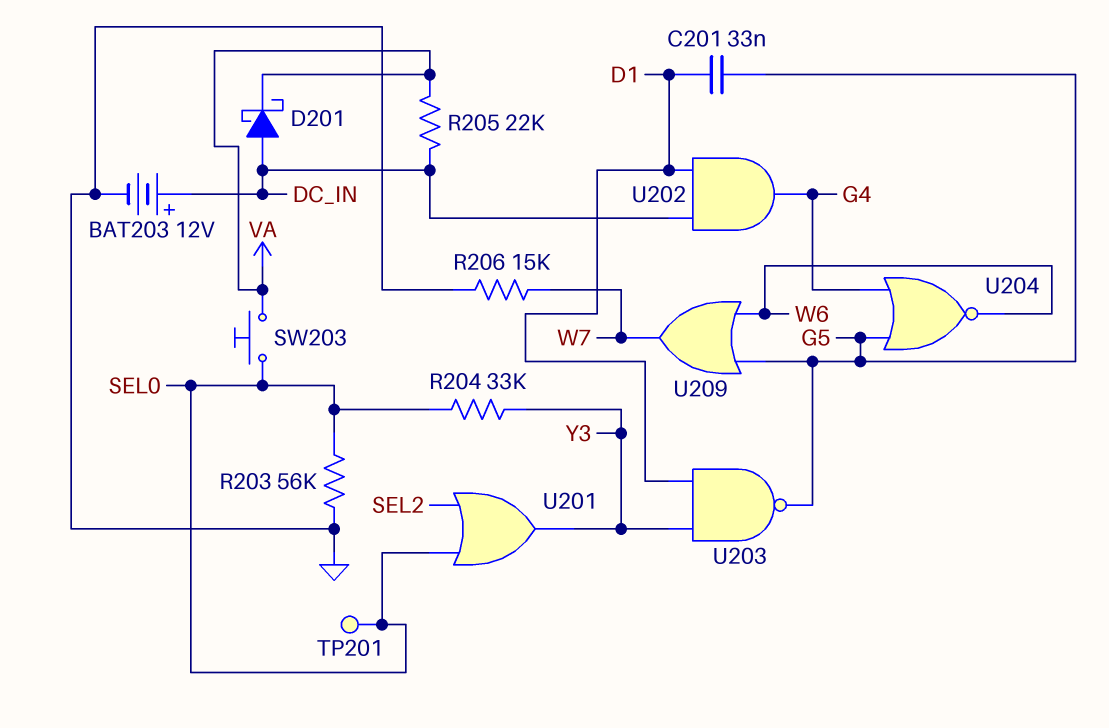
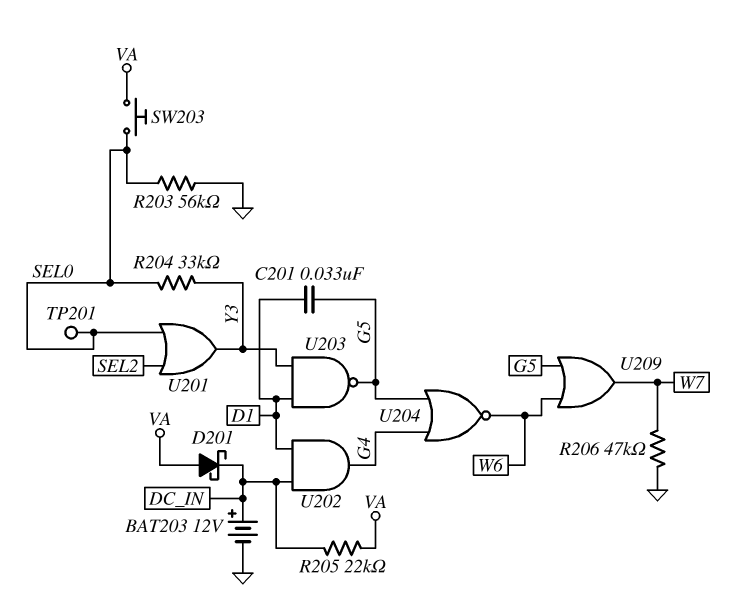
D201: schottky (A DC_IN, K VA) -> schottky (A VA, K DC_IN)
R206: 15k (GND, W7) -> 47k (GND, W7)

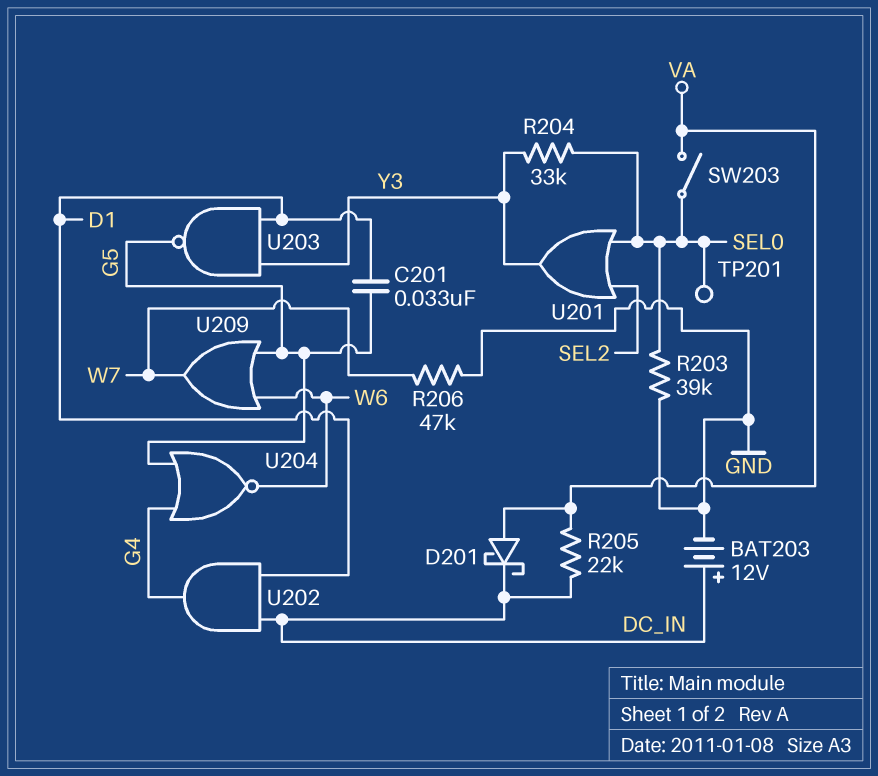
R203: 56k (GND, SEL0) -> 39k (GND, SEL0)
SW203: button (SEL0, VA) -> switch (SEL0, VA)

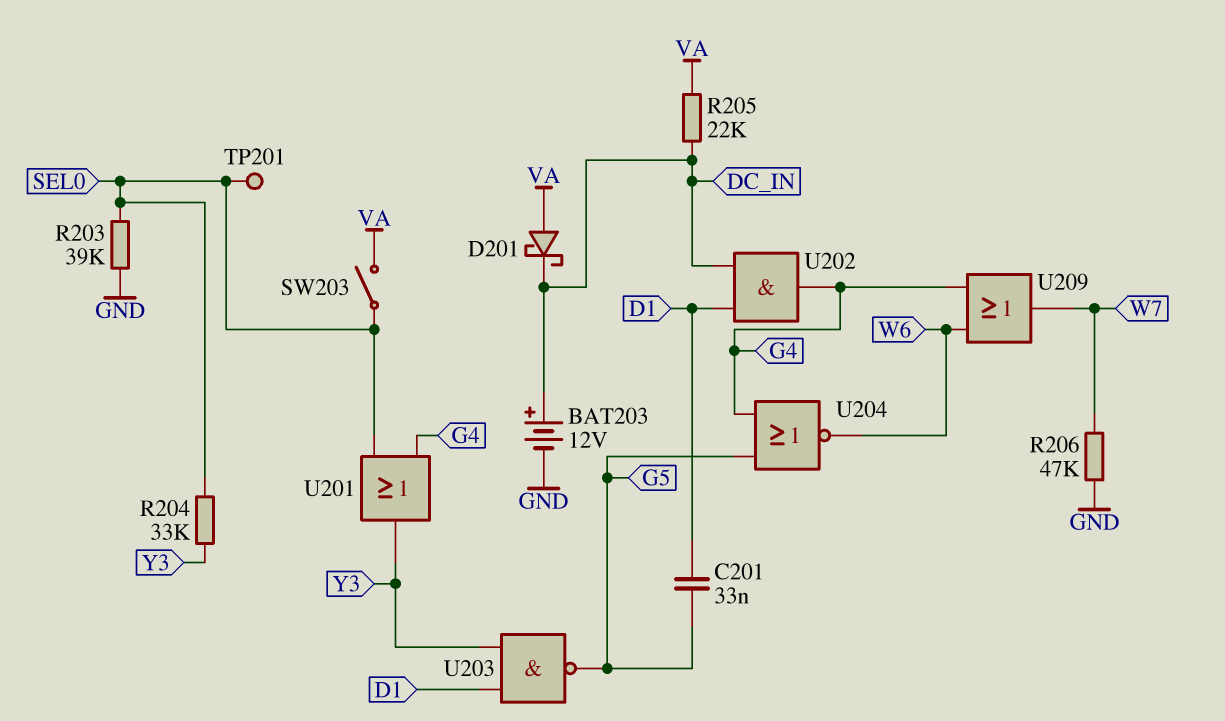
U201: OR (in SEL0, in SEL2, out Y3) -> OR (in G4, in SEL0, out Y3)
U209: OR (in G5, in W6, out W7) -> OR (in G4, in W6, out W7)

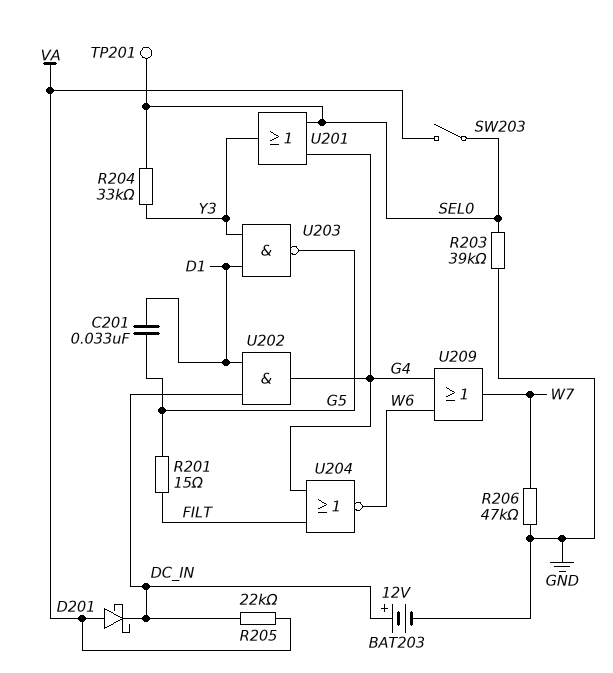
R201: none -> 15 (FILT, G5)
U204: NOR (in G4, in G5, out W6) -> NOR (in FILT, in G4, out W6)

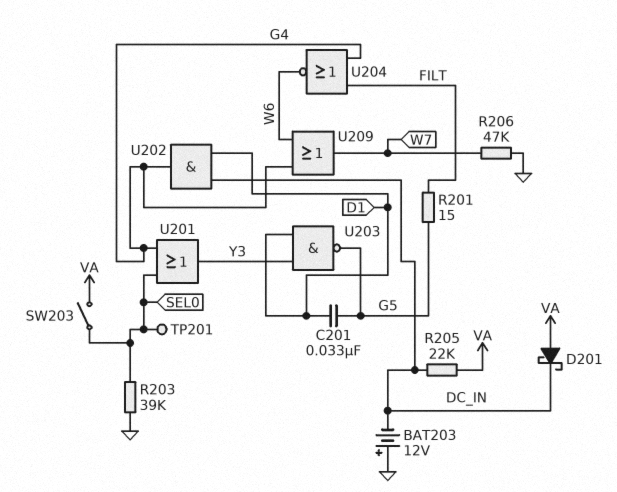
BAT203: 12V (plus DC_IN, minus GND) -> 12V (plus GND, minus DC_IN)
R204: 33k (SEL0, Y3) -> none

